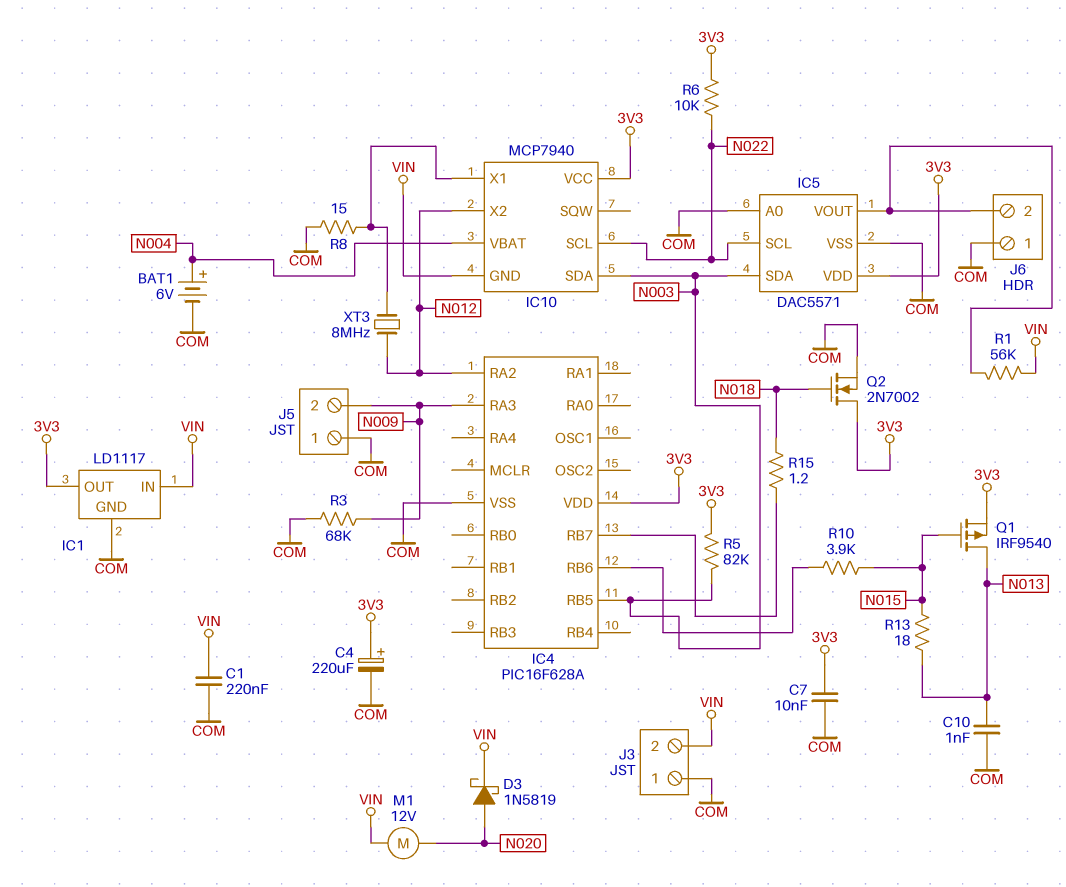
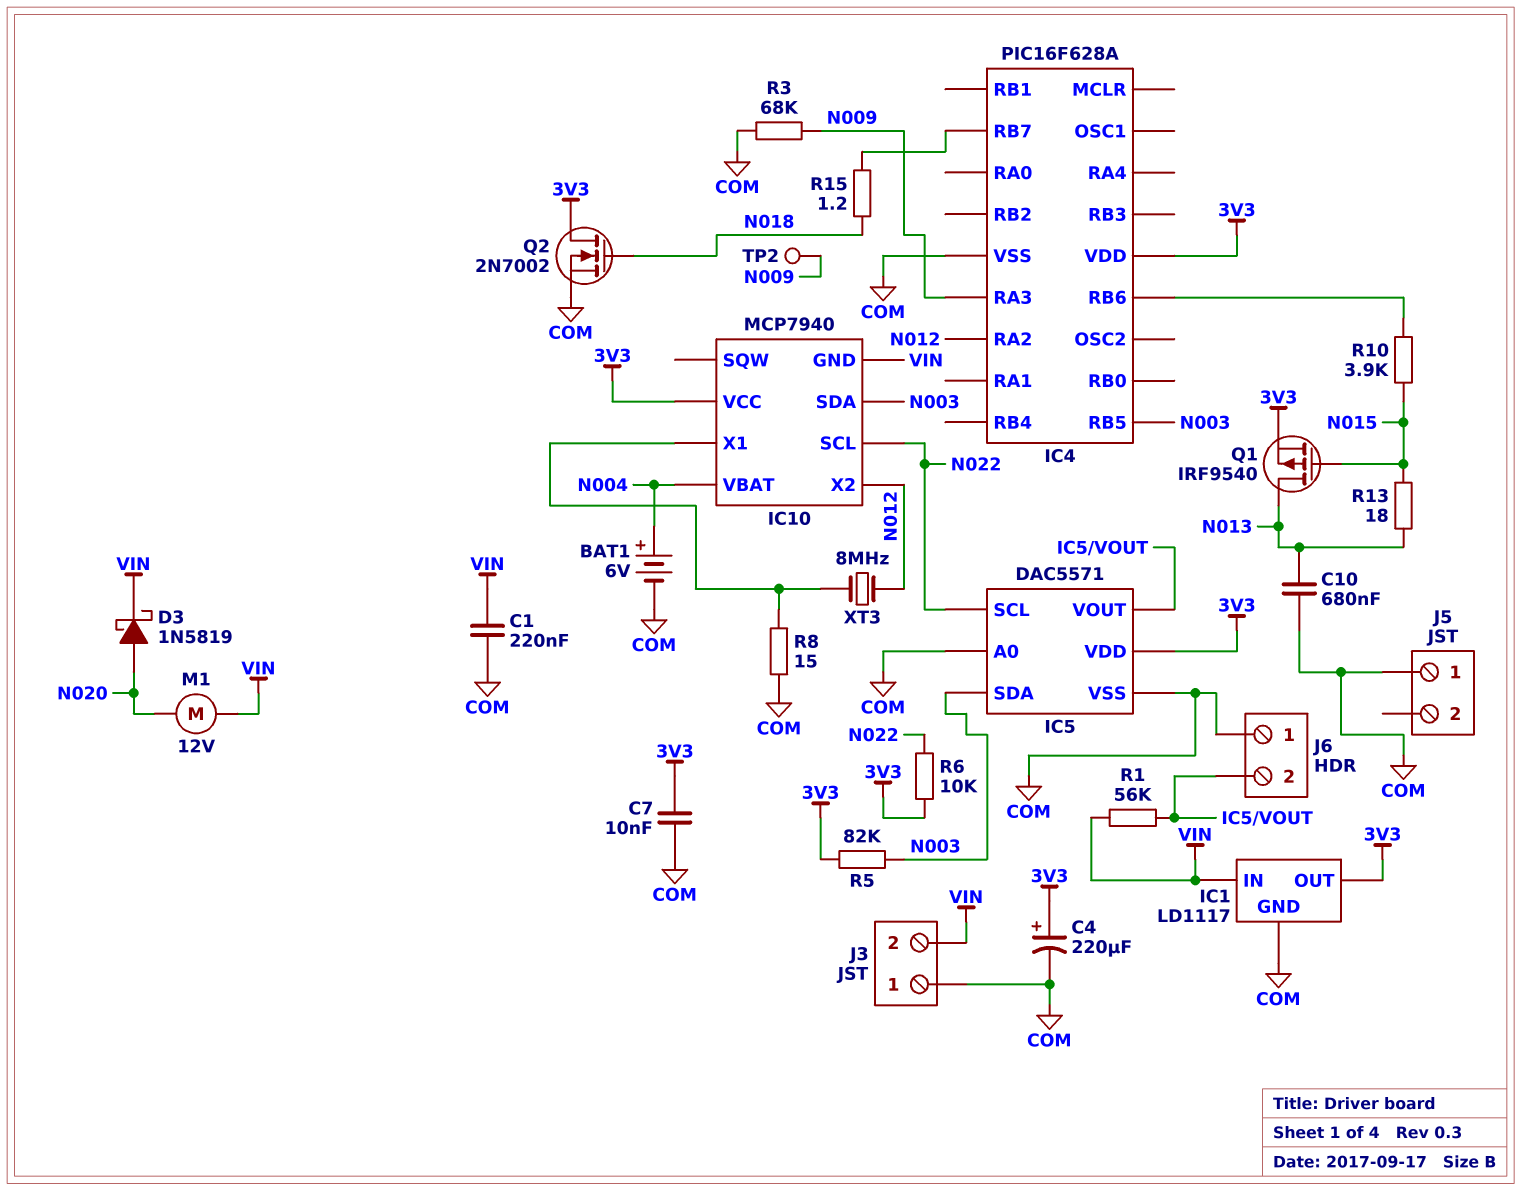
C10: 1nF (COM, N013) -> 680nF (COM, N013)
J5 pin 2: N009 -> none
TP2: none -> test point (N009)

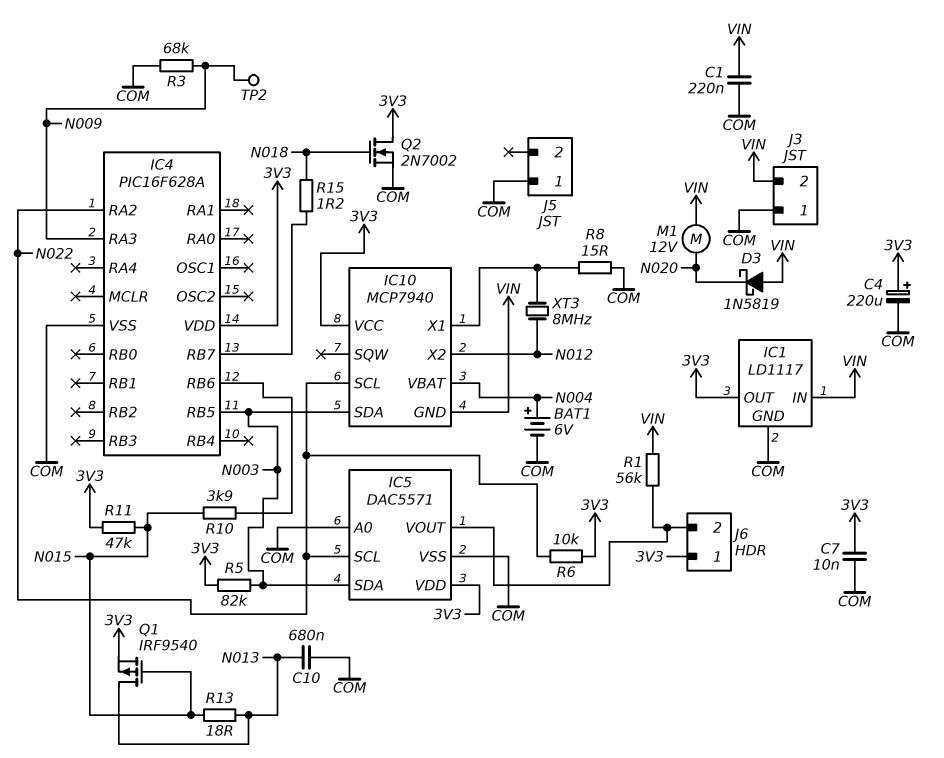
D3: schottky 1N5819 (A N020, K VIN) -> schottky 1N5819 (A VIN, K N020)
IC4 pin RA2: N012 -> N022
J6 pin 1: COM -> 3V3
R11: none -> 47k (3V3, N015)

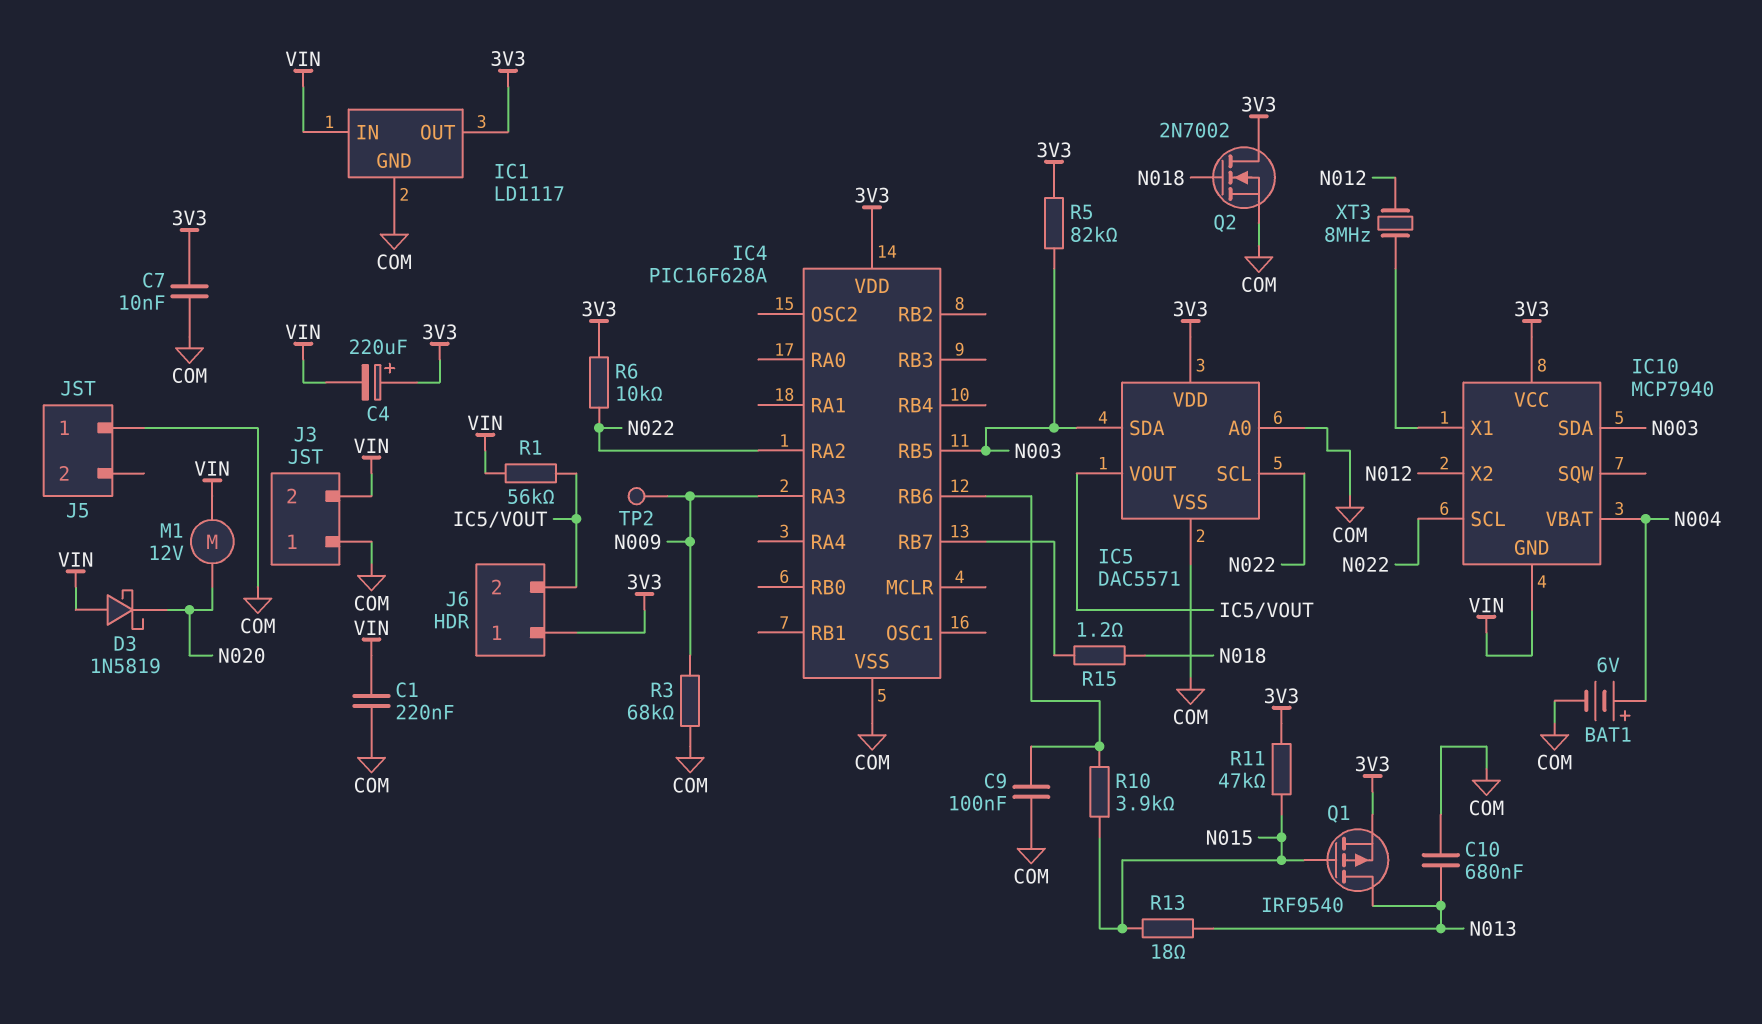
C4: 220uF (plus 3V3, minus COM) -> 220uF (plus 3V3, minus VIN)
C9: none -> 100nF (COM, IC4/RB6)
R8: 15 (COM, IC10/X1) -> none

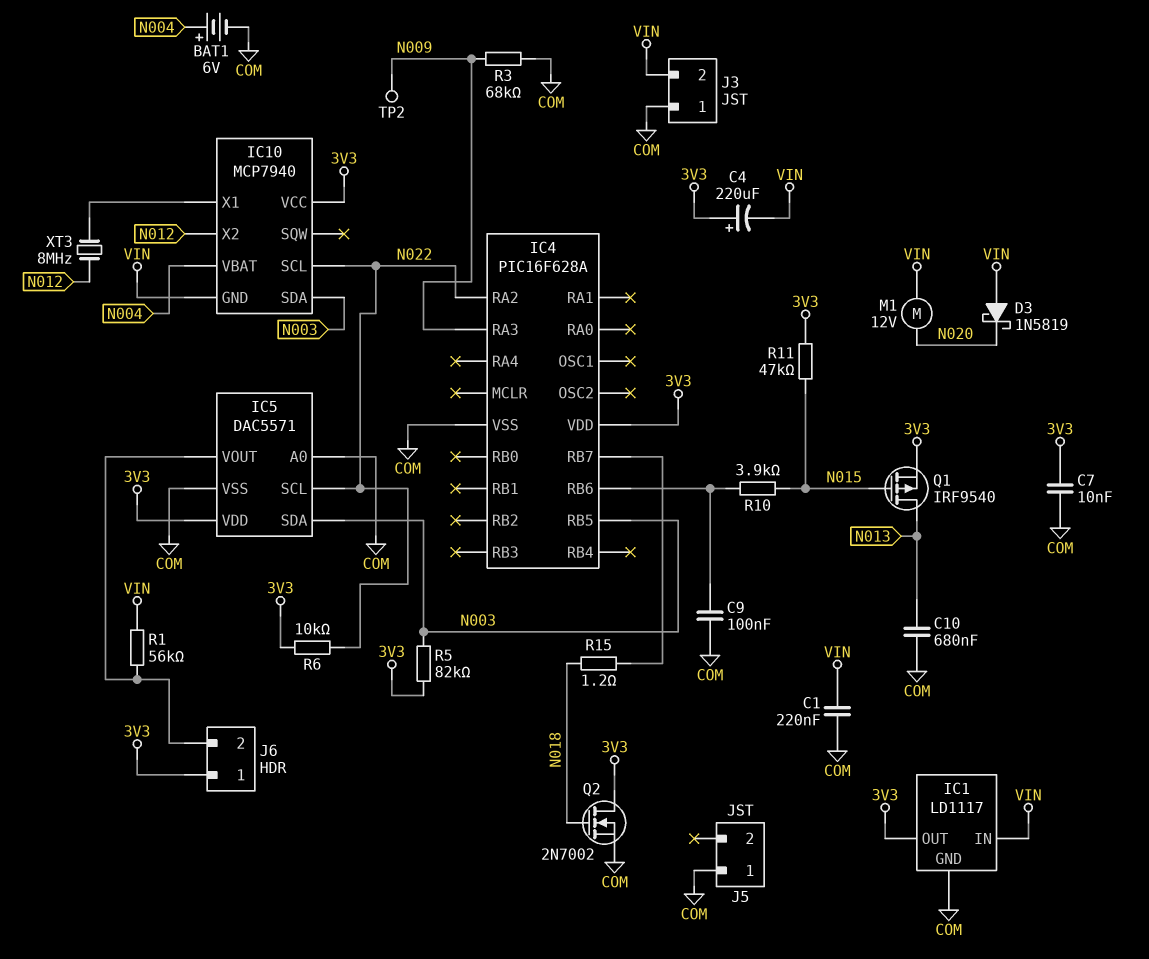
R13: 18 (N013, N015) -> none

